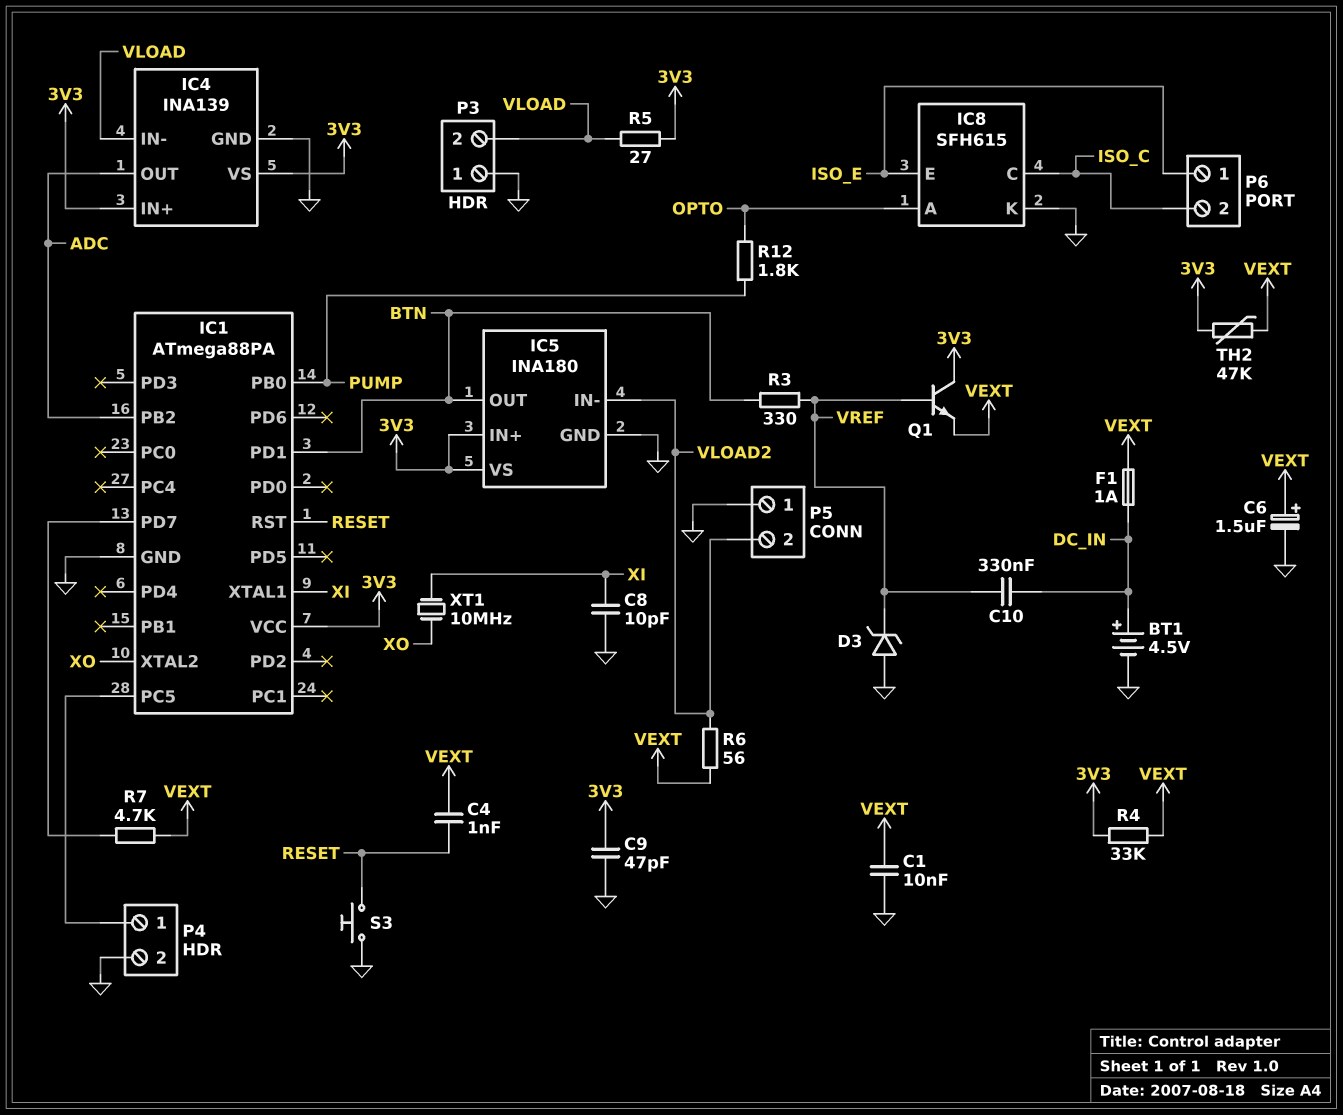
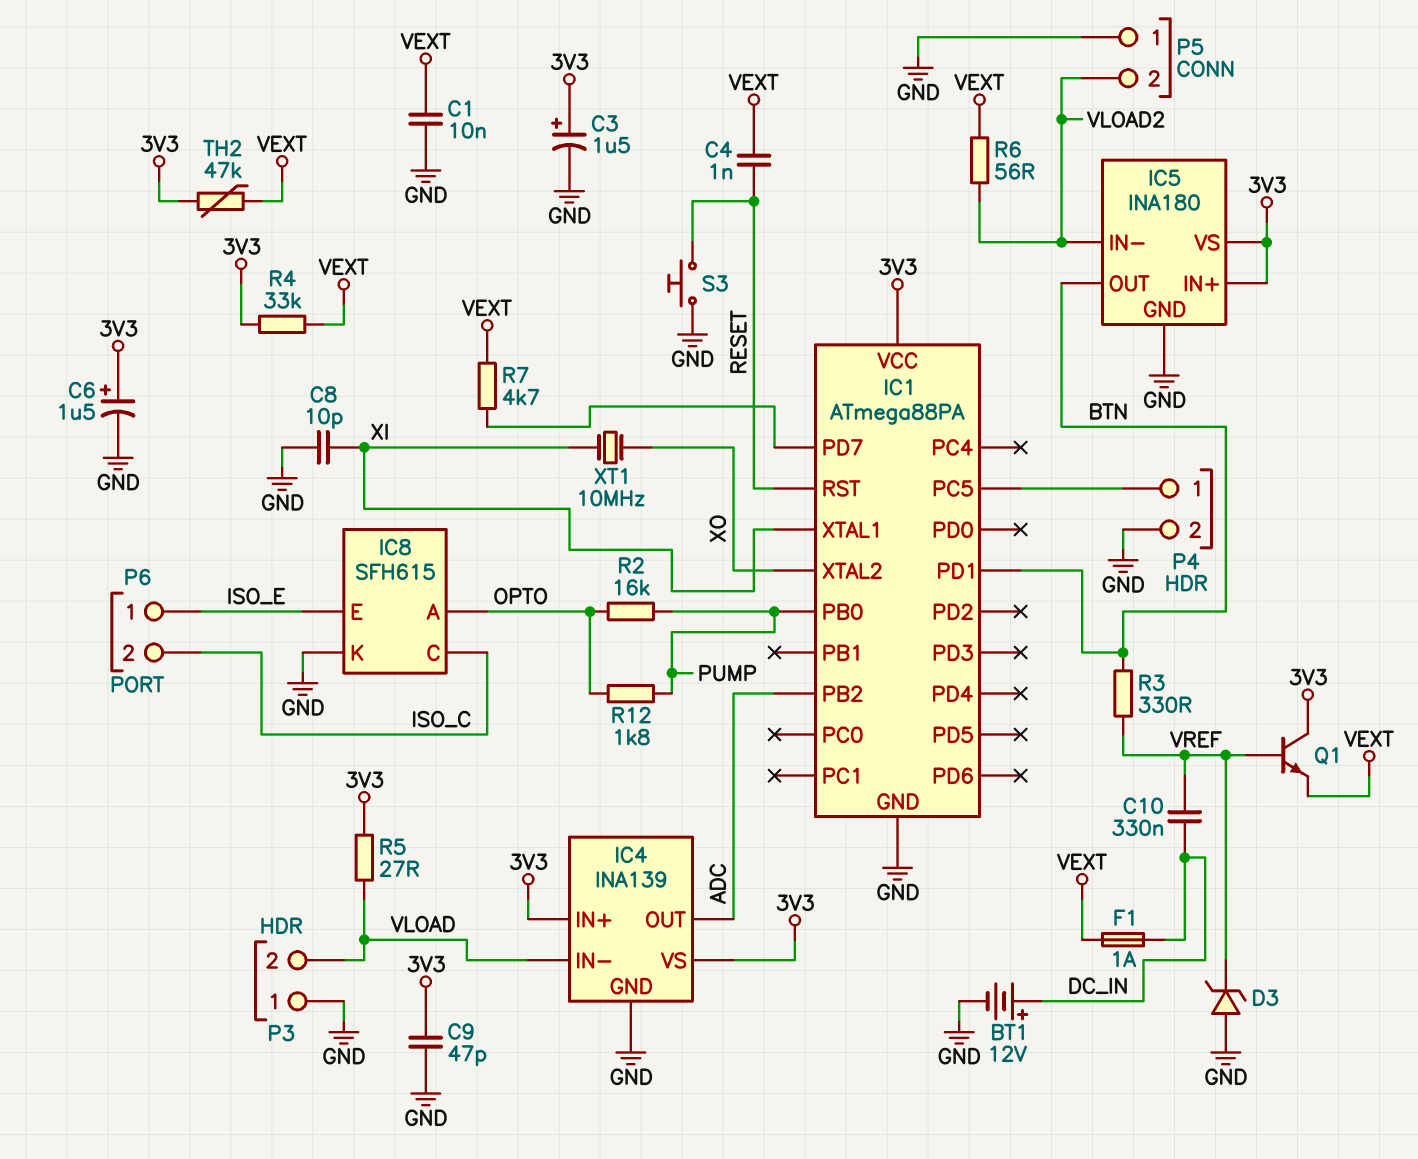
BT1: 4.5V (plus DC_IN, minus GND) -> 12V (plus DC_IN, minus GND)
C3: none -> 1.5uF (plus 3V3, minus GND)
C6: 1.5uF (plus VEXT, minus GND) -> 1.5uF (plus 3V3, minus GND)
R2: none -> 16k (OPTO, PUMP)

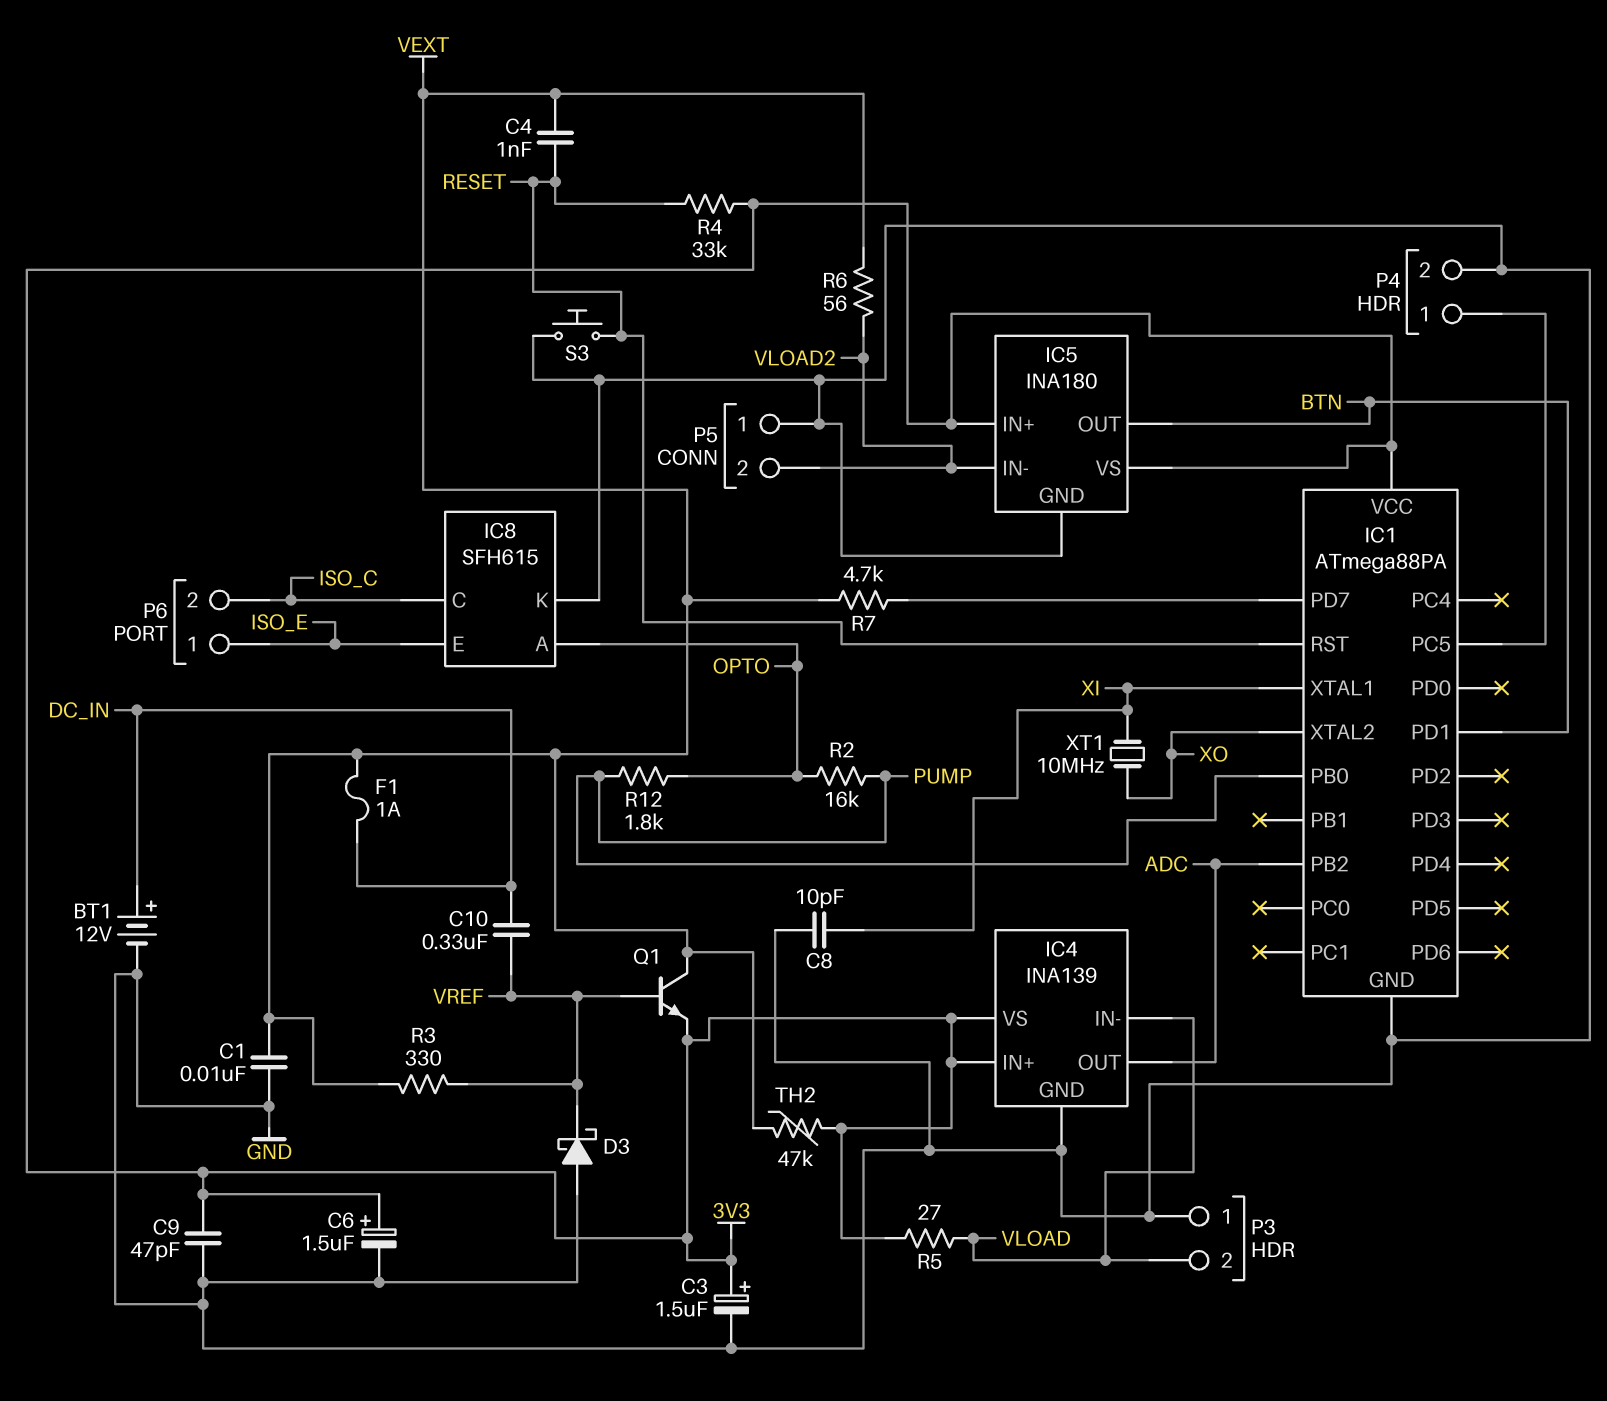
D3: zener (A GND, K VREF) -> schottky (A GND, K VREF)
Q1: NPN (B VREF, C 3V3, E VEXT) -> NPN (B VREF, C VEXT, E 3V3)
R3: 330 (BTN, VREF) -> 330 (VEXT, VREF)
R4: 33k (3V3, VEXT) -> 33k (3V3, RESET)

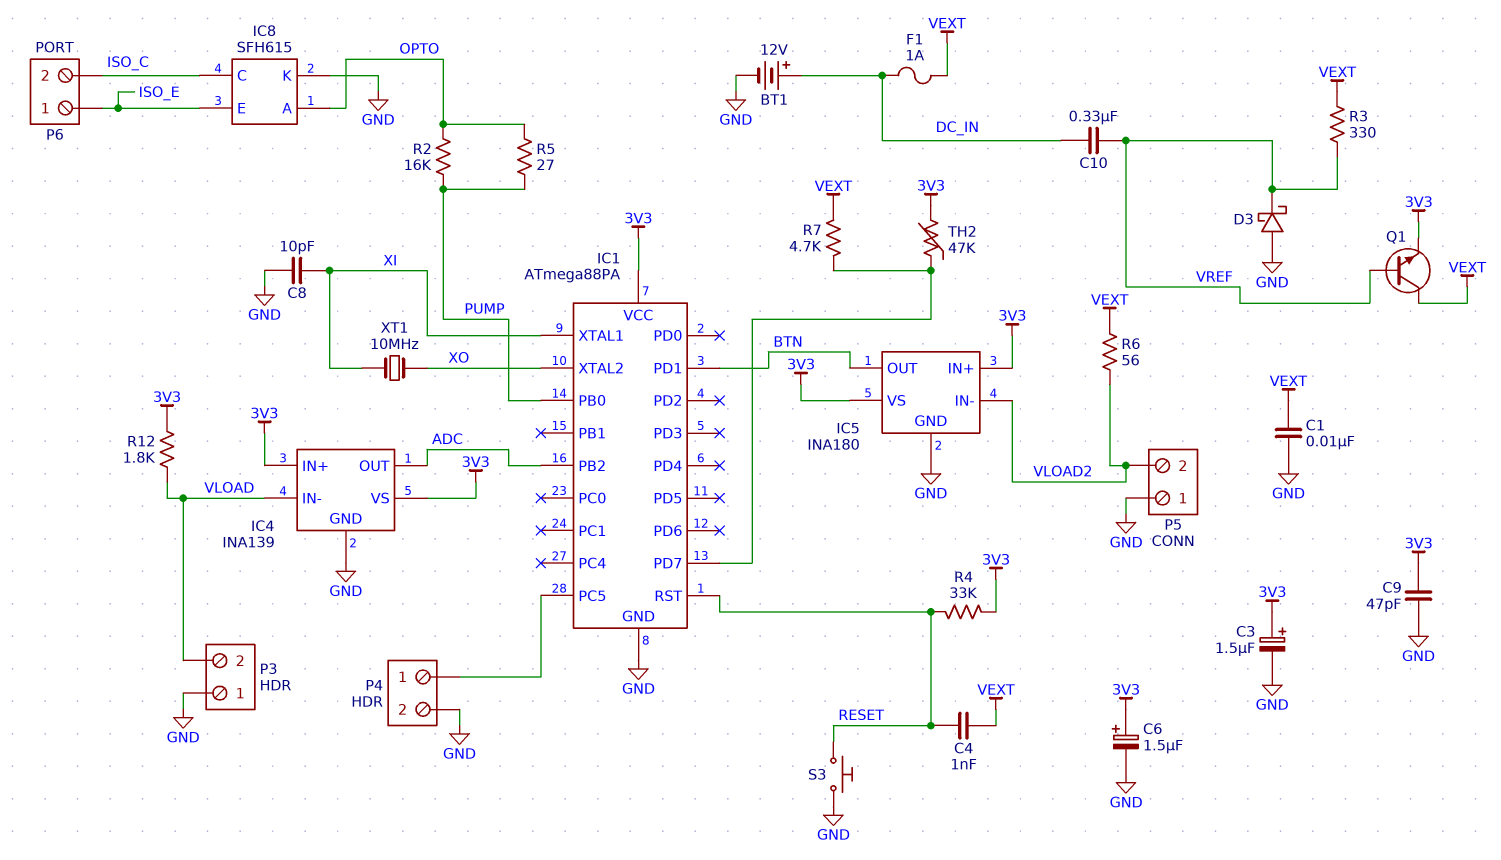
R5: 27 (3V3, VLOAD) -> 27 (OPTO, PUMP)
R12: 1.8k (OPTO, PUMP) -> 1.8k (3V3, VLOAD)
TH2: 47k (3V3, VEXT) -> 47k (3V3, IC1/PD7)

